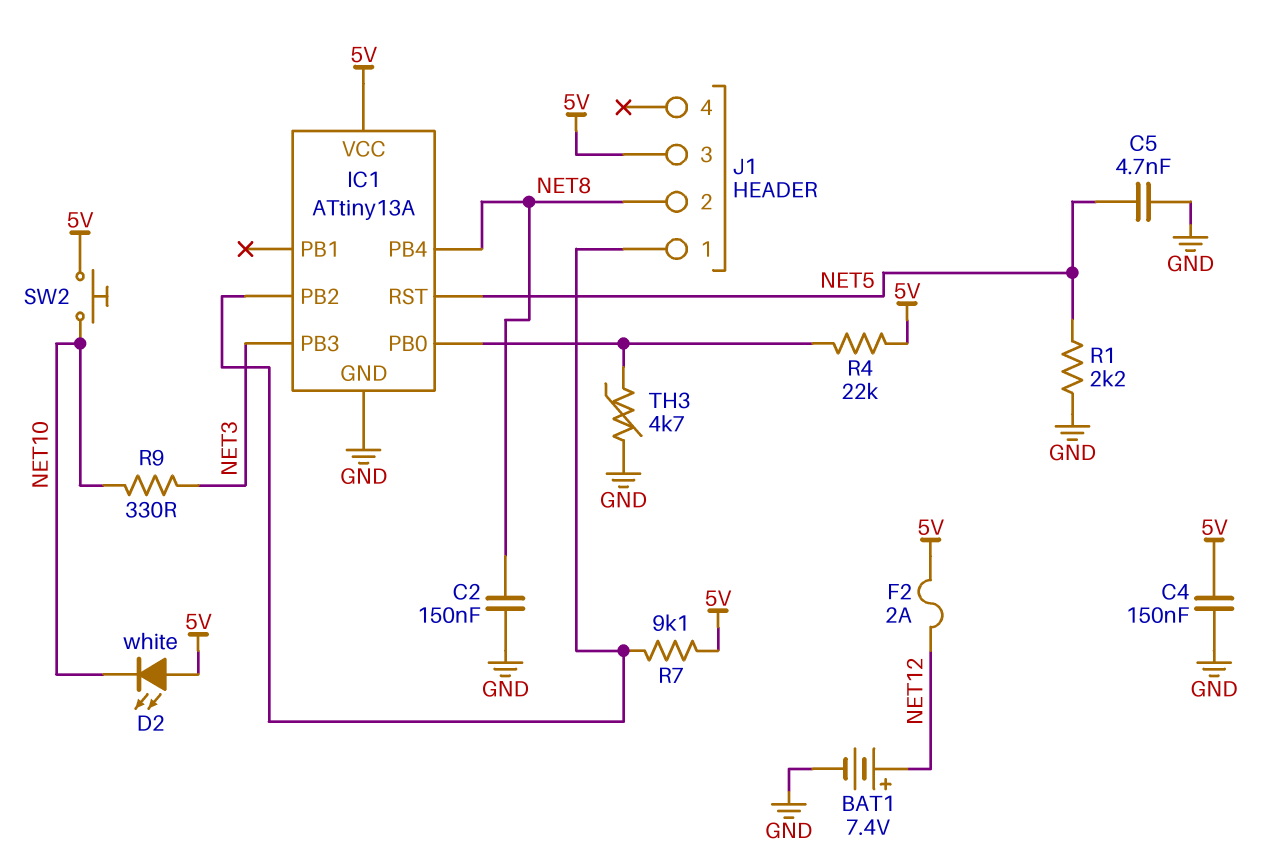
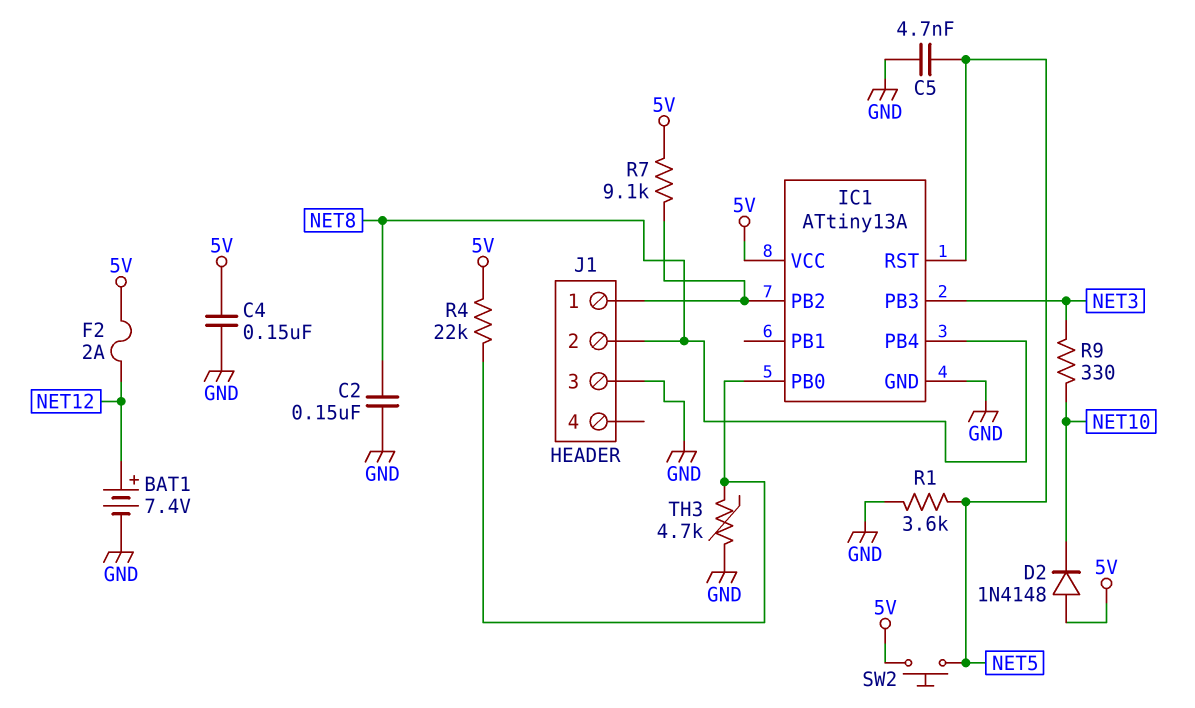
D2: LED white (A 5V, K NET10) -> diode 1N4148 (A 5V, K NET10)
J1 pin 3: 5V -> GND
R1: 2.2k (GND, NET5) -> 3.6k (GND, NET5)
SW2: button (5V, NET10) -> button (5V, NET5)

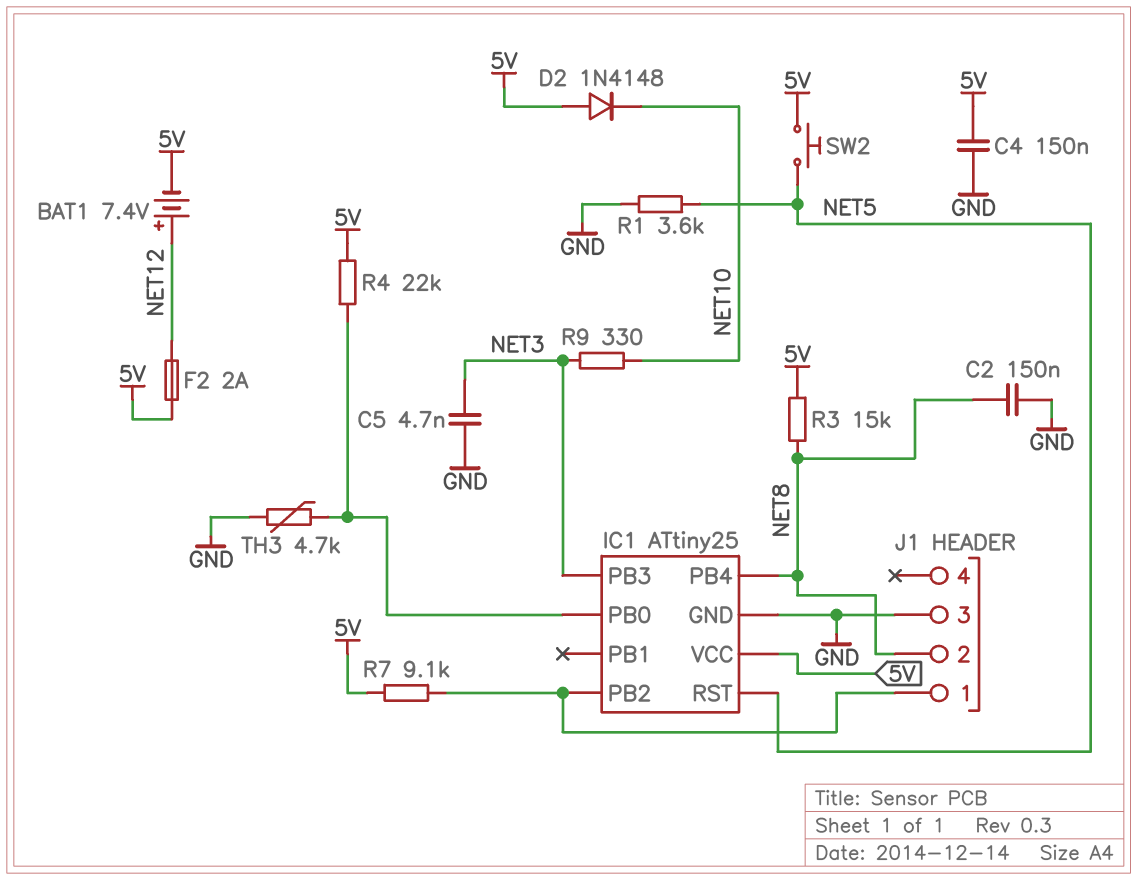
BAT1: 7.4V (plus NET12, minus GND) -> 7.4V (plus NET12, minus 5V)
C5: 4.7nF (GND, NET5) -> 4.7nF (GND, NET3)
IC1: ATtiny13A -> ATtiny25
R3: none -> 15k (5V, NET8)

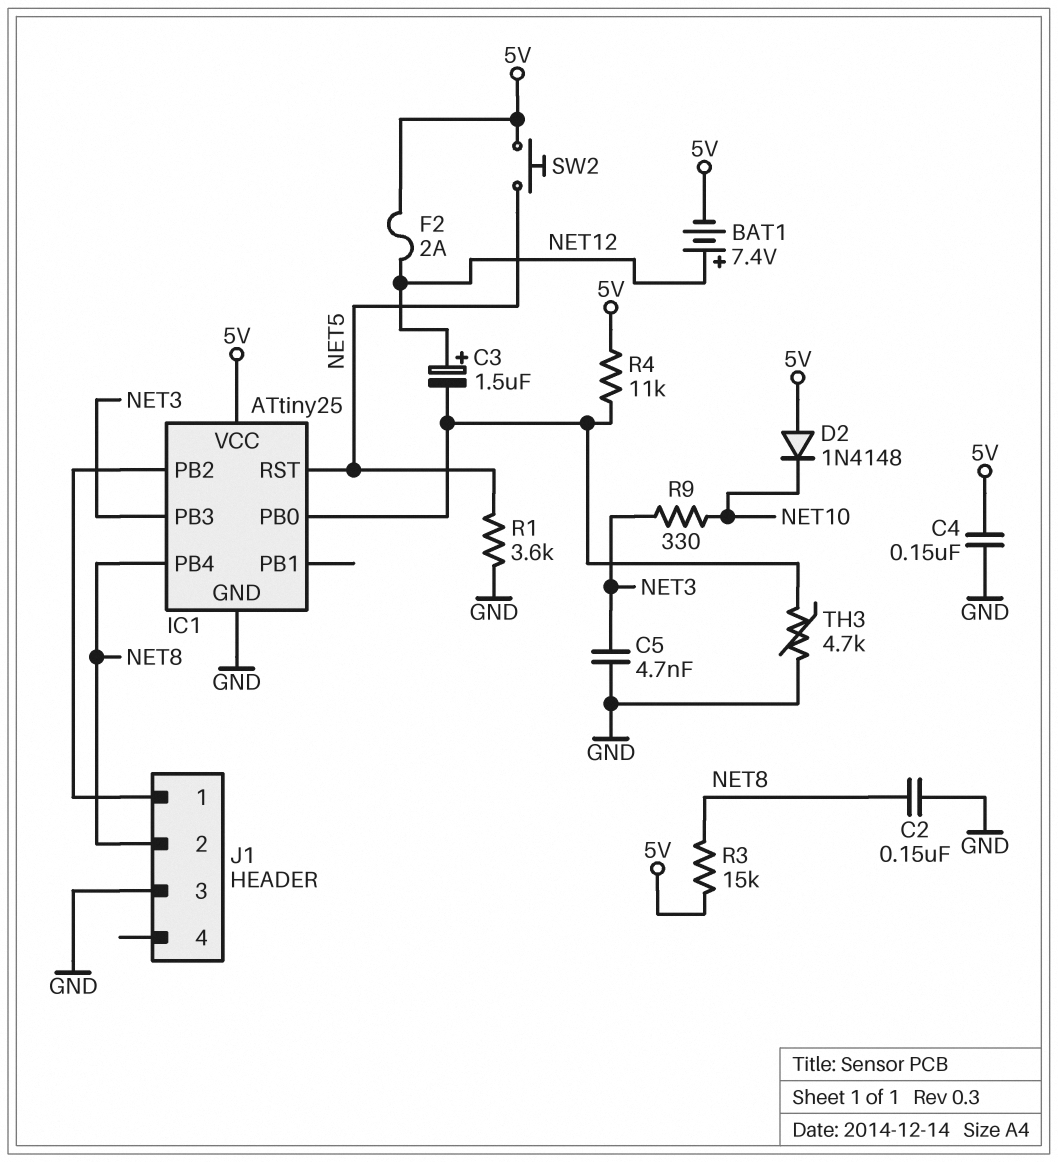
C3: none -> 1.5uF (plus NET12, minus IC1/PB0)
R4: 22k (5V, IC1/PB0) -> 11k (5V, IC1/PB0)
R7: 9.1k (5V, IC1/PB2) -> none

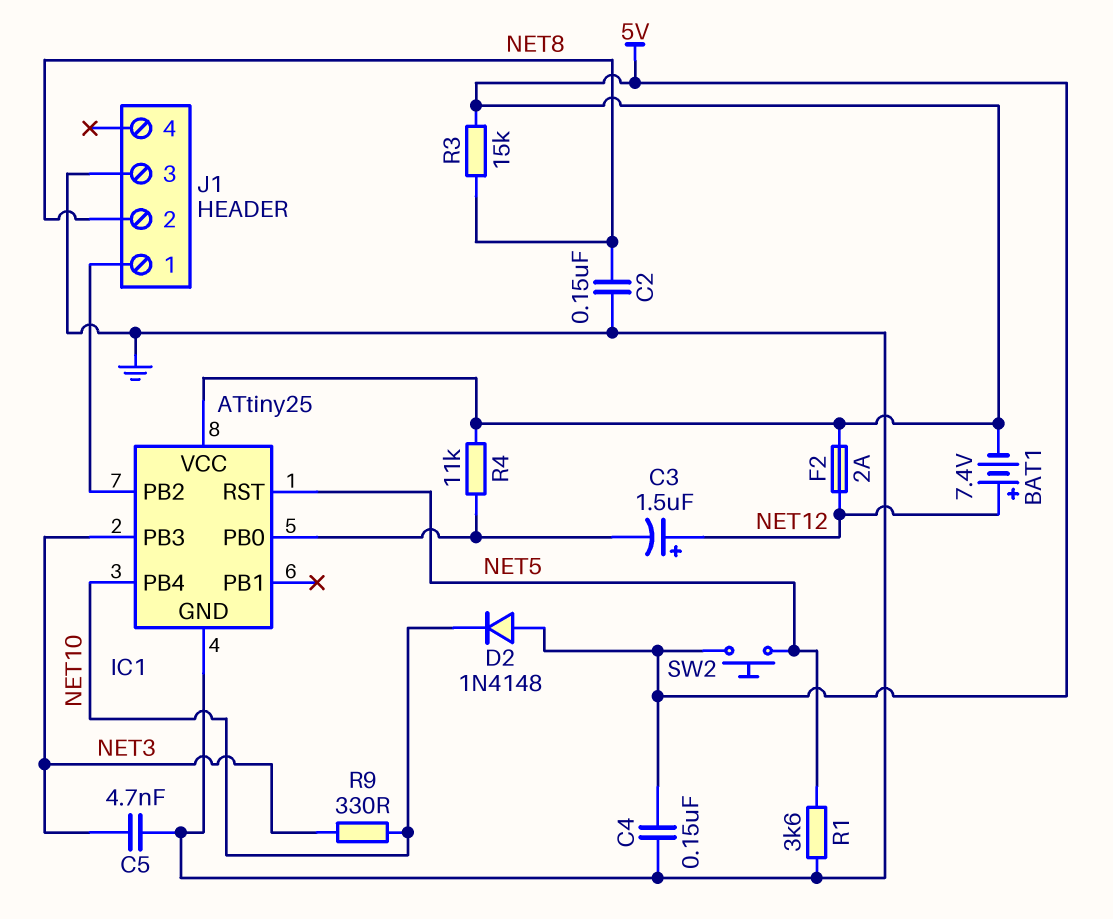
IC1 pin PB4: NET8 -> NET10
TH3: 4.7k (GND, IC1/PB0) -> none

